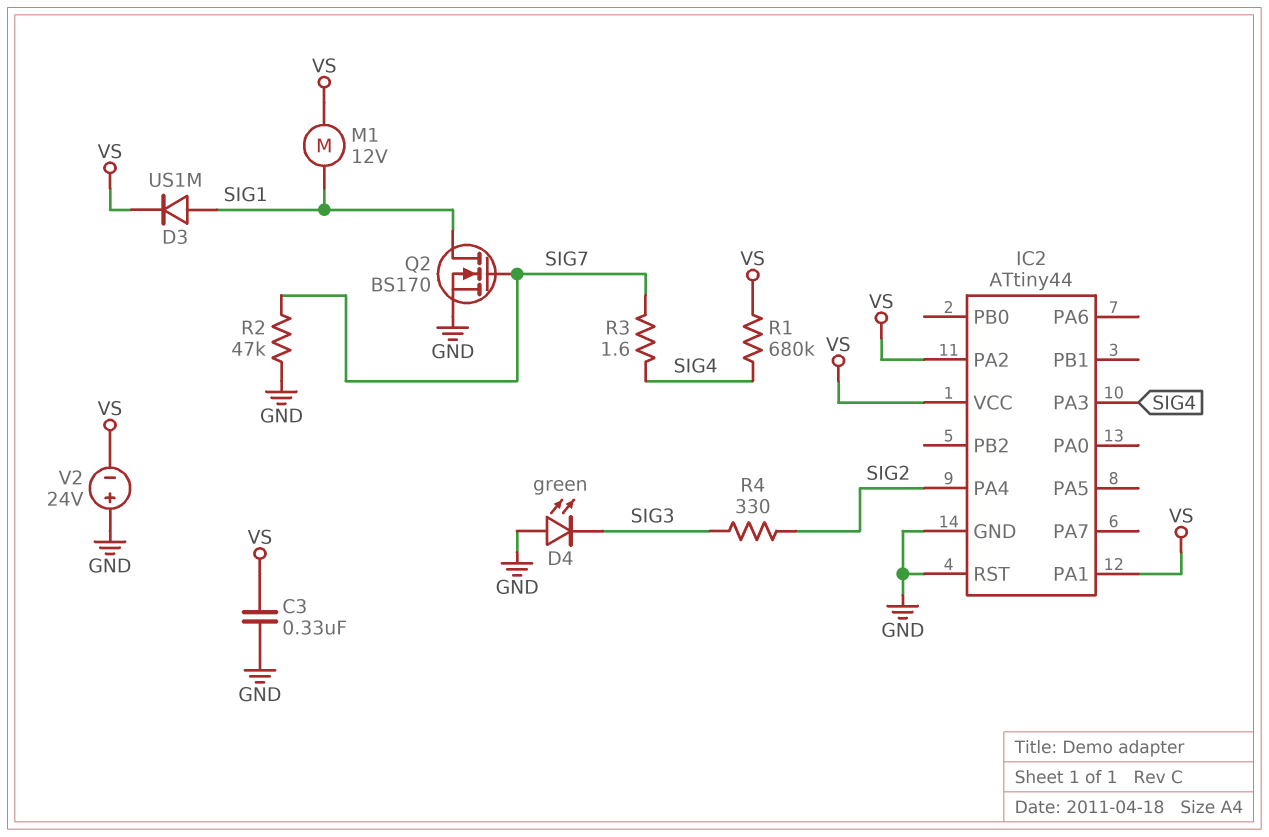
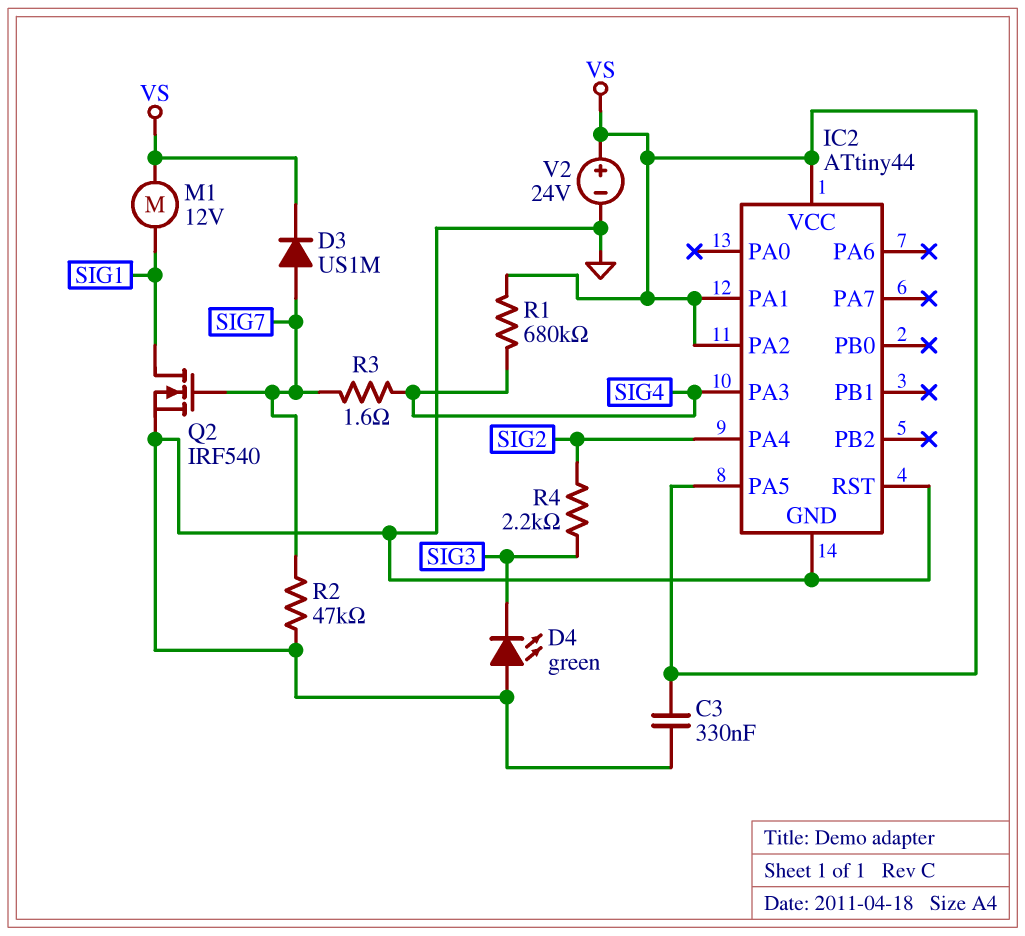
D3: diode US1M (A SIG1, K VS) -> diode US1M (A SIG7, K VS)
IC2 pin PA5: none -> VS
Q2: NMOS BS170 (G SIG7, D SIG1, S GND) -> NMOS IRF540 (G SIG7, D SIG1, S GND)
R4: 330 (SIG2, SIG3) -> 2.2k (SIG2, SIG3)
V2: 24V (plus GND, minus VS) -> 24V (plus VS, minus GND)

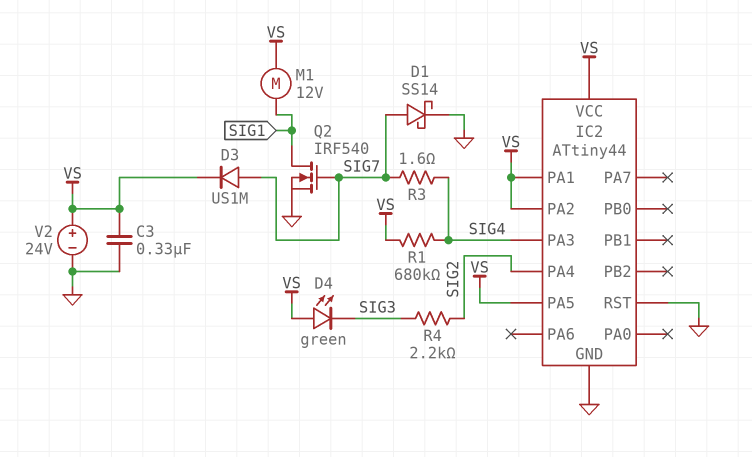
D1: none -> schottky SS14 (A SIG7, K GND)
D4: LED green (A GND, K SIG3) -> LED green (A VS, K SIG3)
R2: 47k (GND, SIG7) -> none

